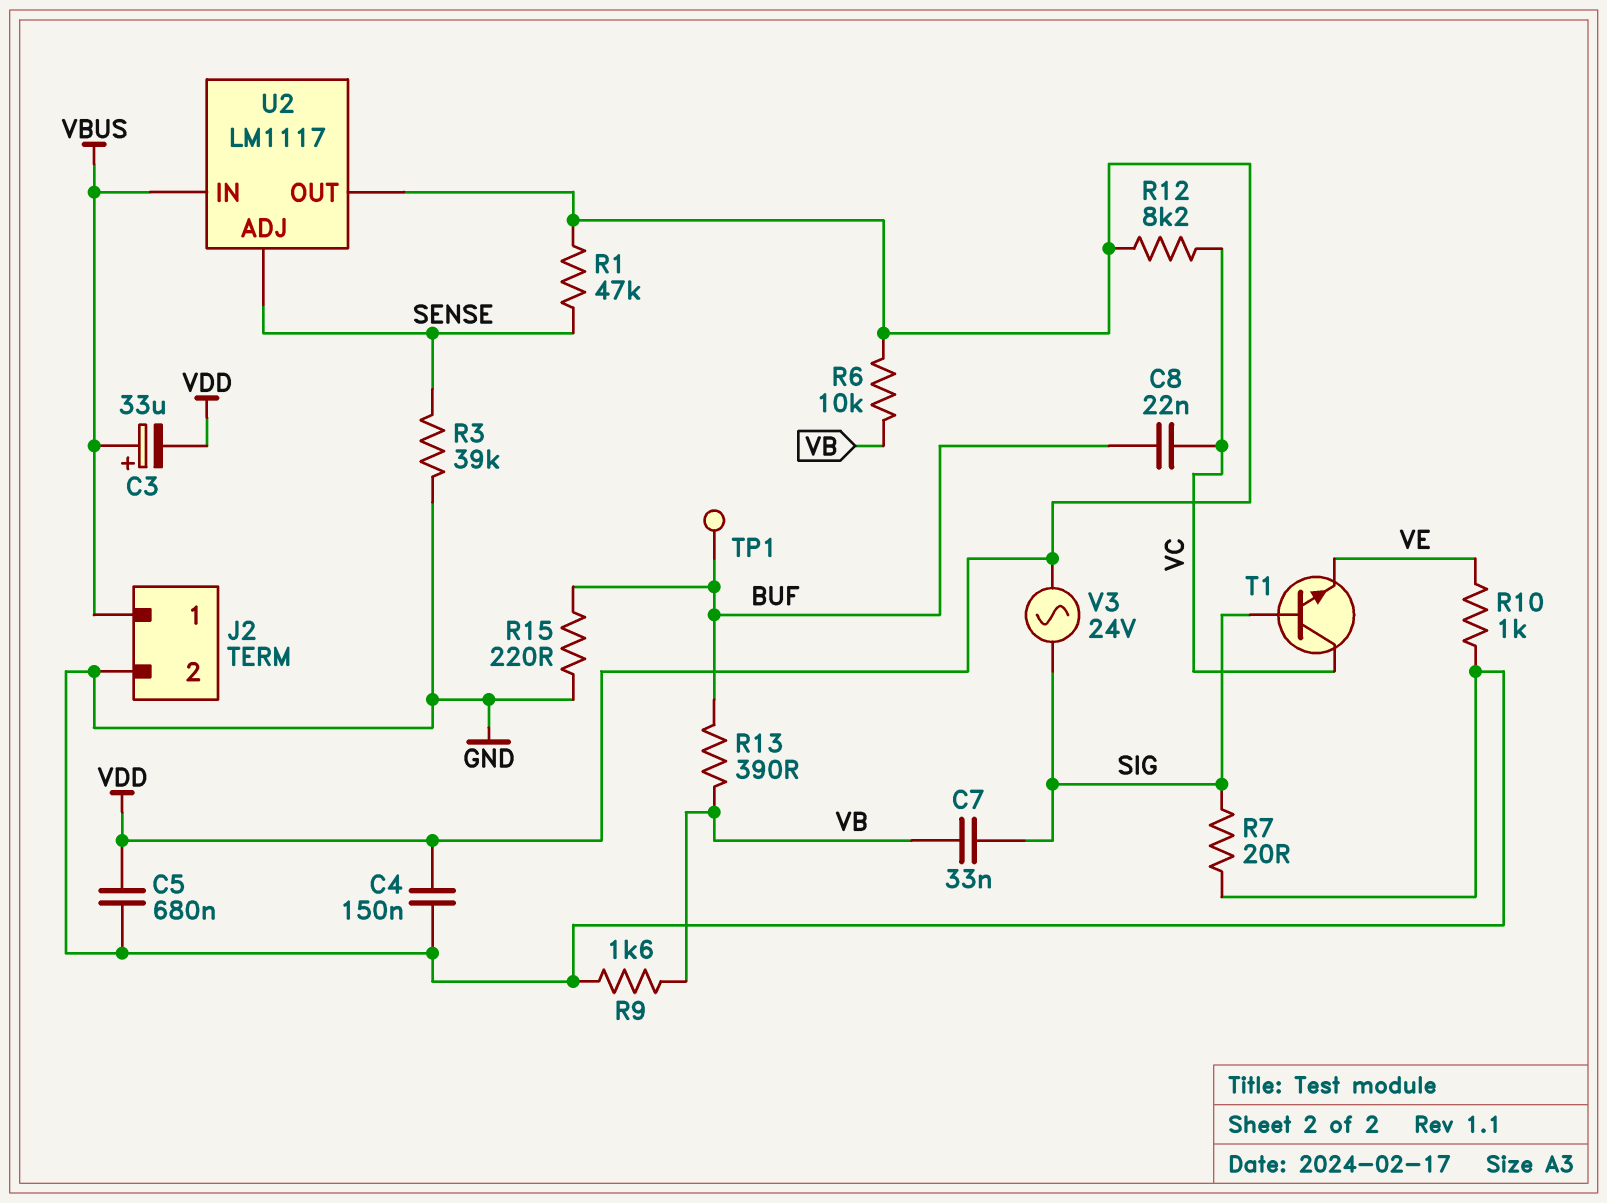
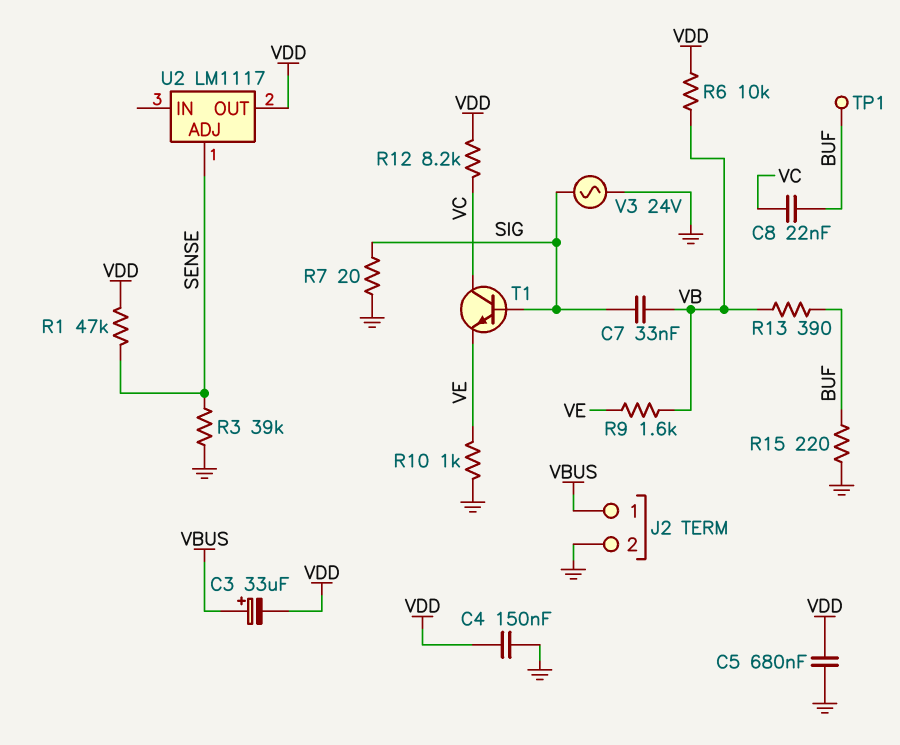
R9: 1.6k (GND, VB) -> 1.6k (VB, VE)
U2 pin IN: VBUS -> none
V3: AC 24V (SIG, VDD) -> AC 24V (GND, SIG)

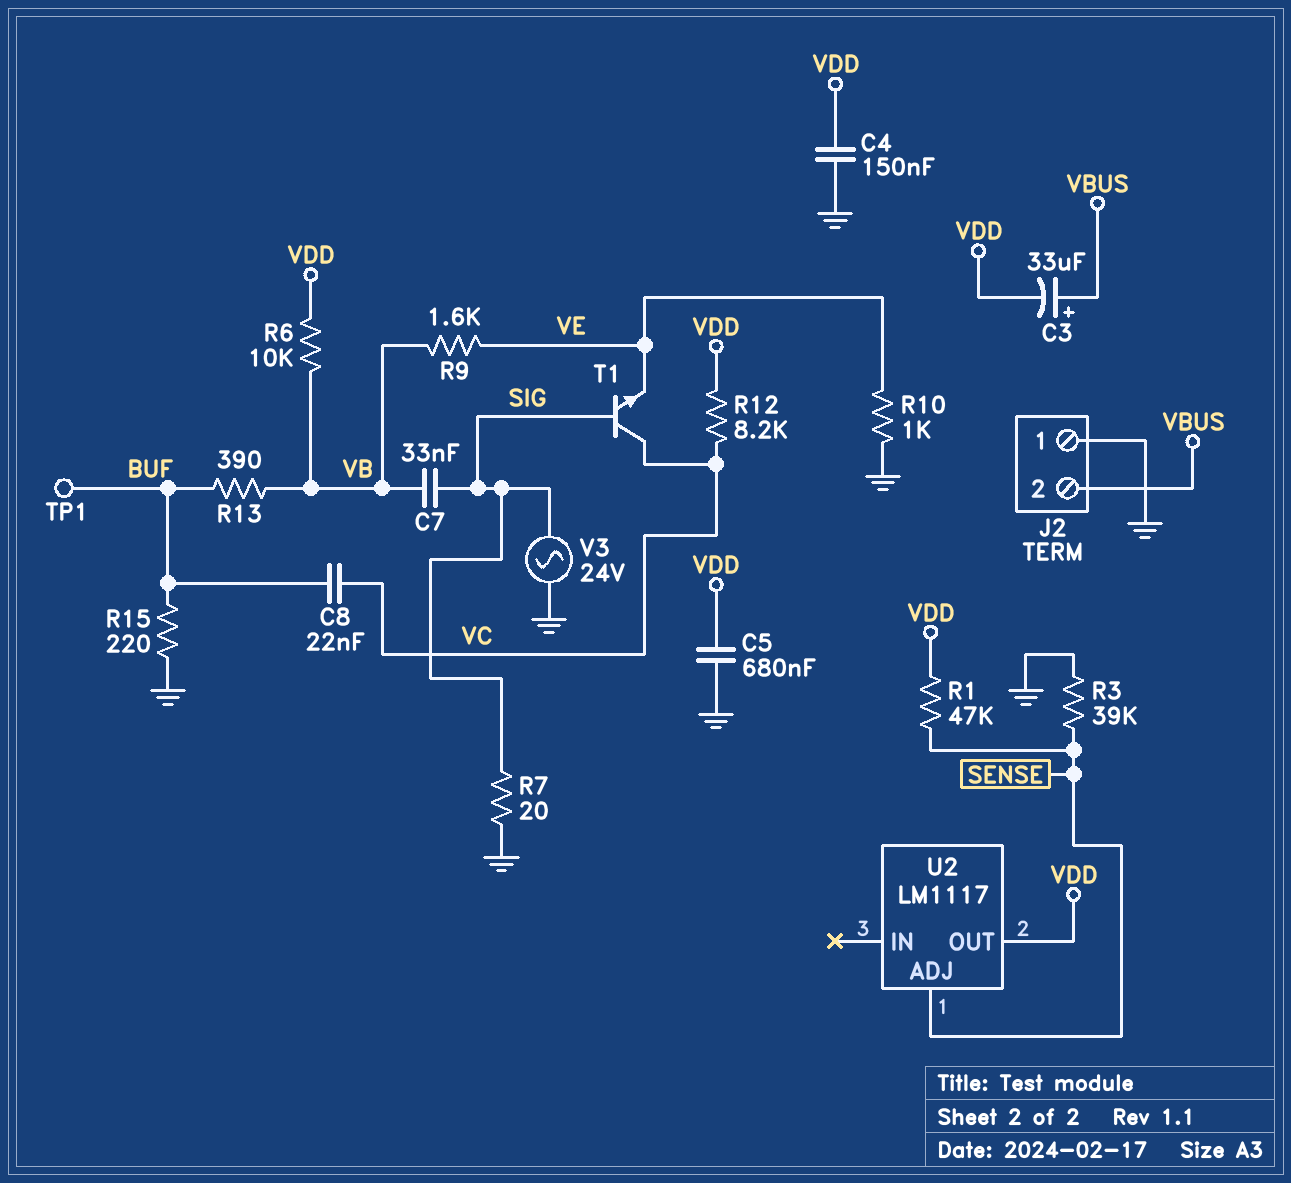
J2 pin 1: VBUS -> GND
J2 pin 2: GND -> VBUS

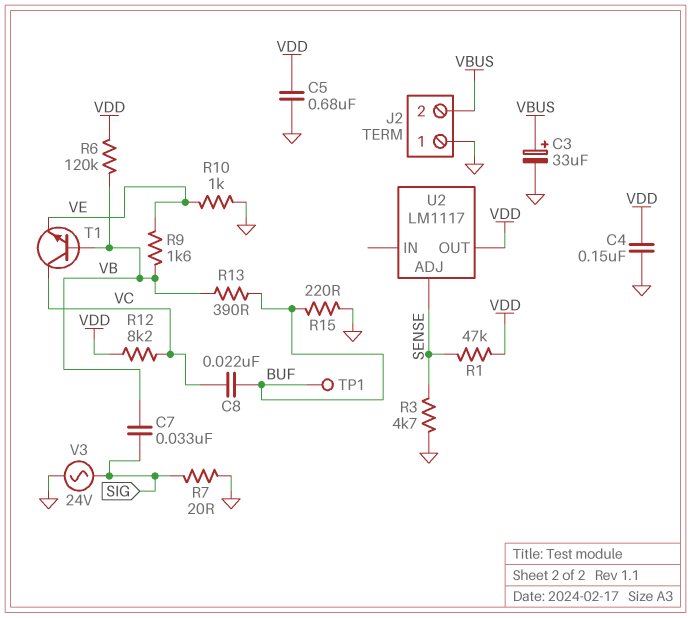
C3: 33uF (plus VBUS, minus VDD) -> 33uF (plus VBUS, minus GND)
R3: 39k (GND, SENSE) -> 4.7k (GND, SENSE)
R6: 10k (VB, VDD) -> 120k (VB, VDD)
T1: NPN (B SIG, C VC, E VE) -> NPN (B VB, C VC, E VE)

